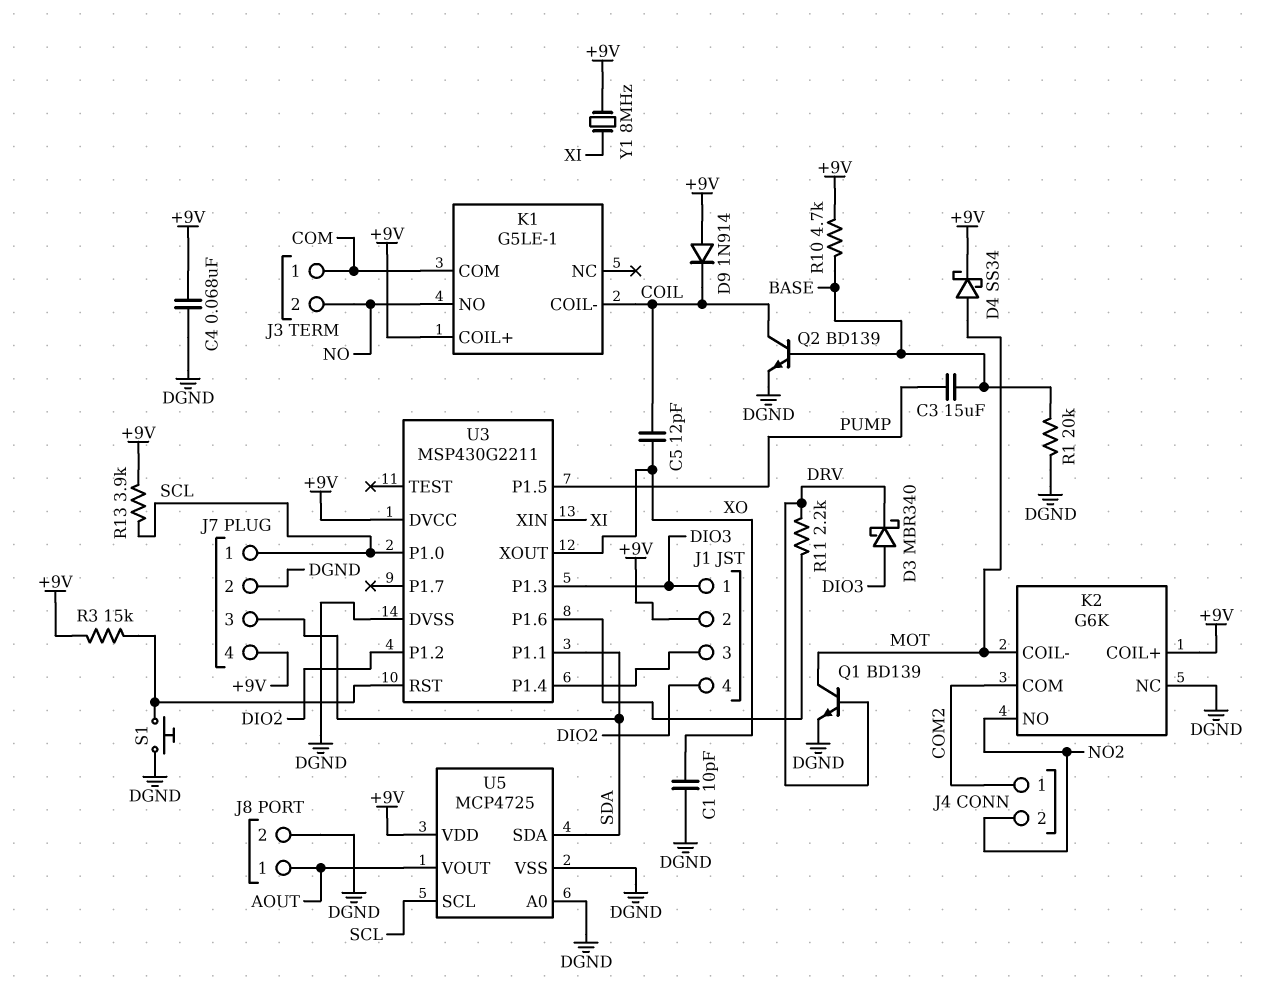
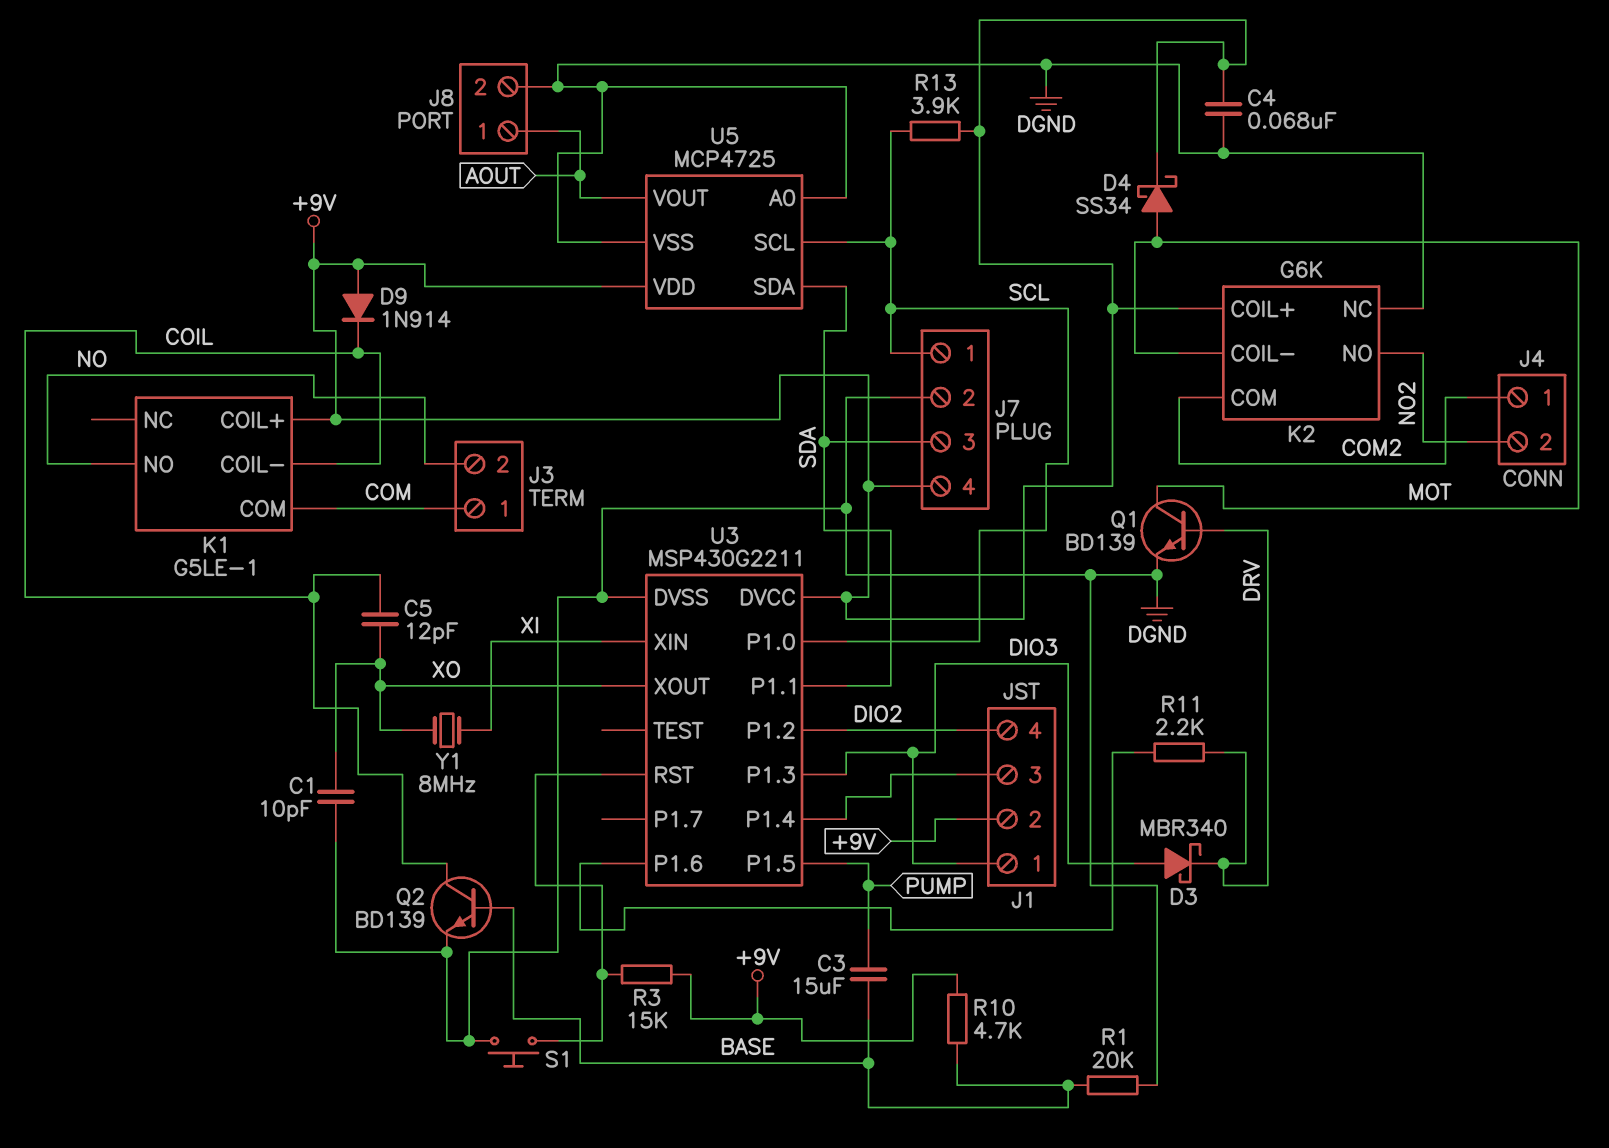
Y1: 8MHz (+9V, XI) -> 8MHz (XI, XO)

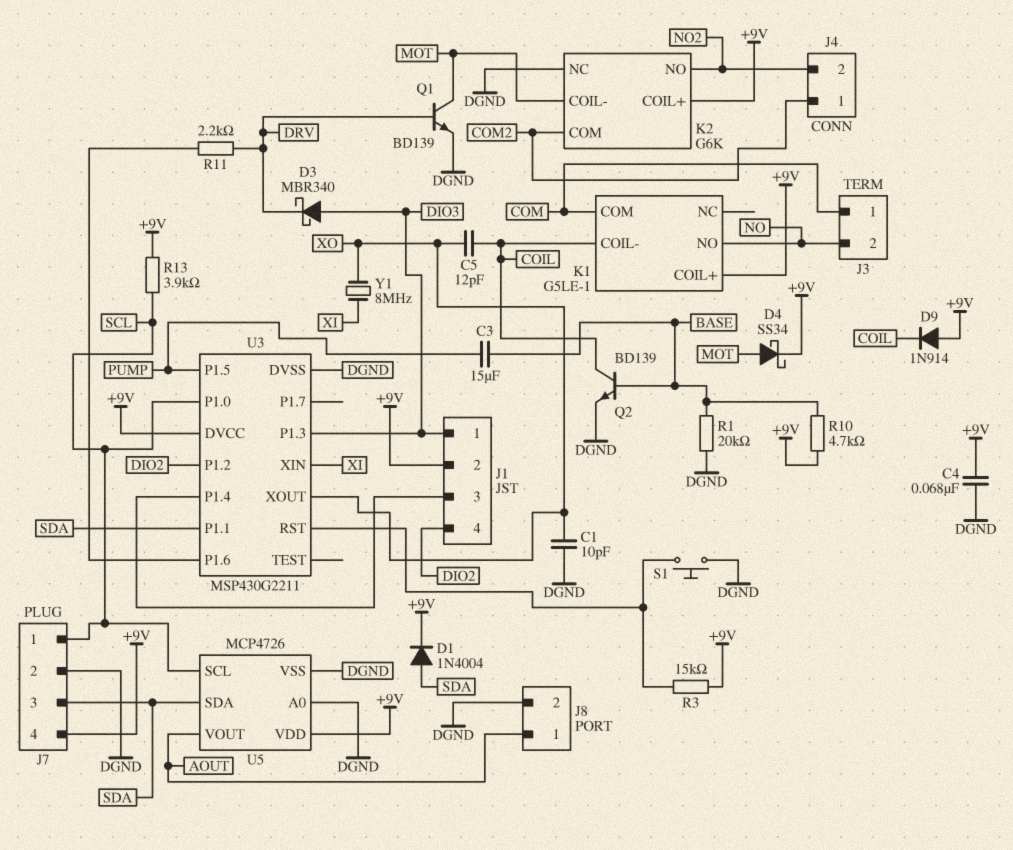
D1: none -> diode 1N4004 (A SDA, K +9V)
U5: MCP4725 -> MCP4726

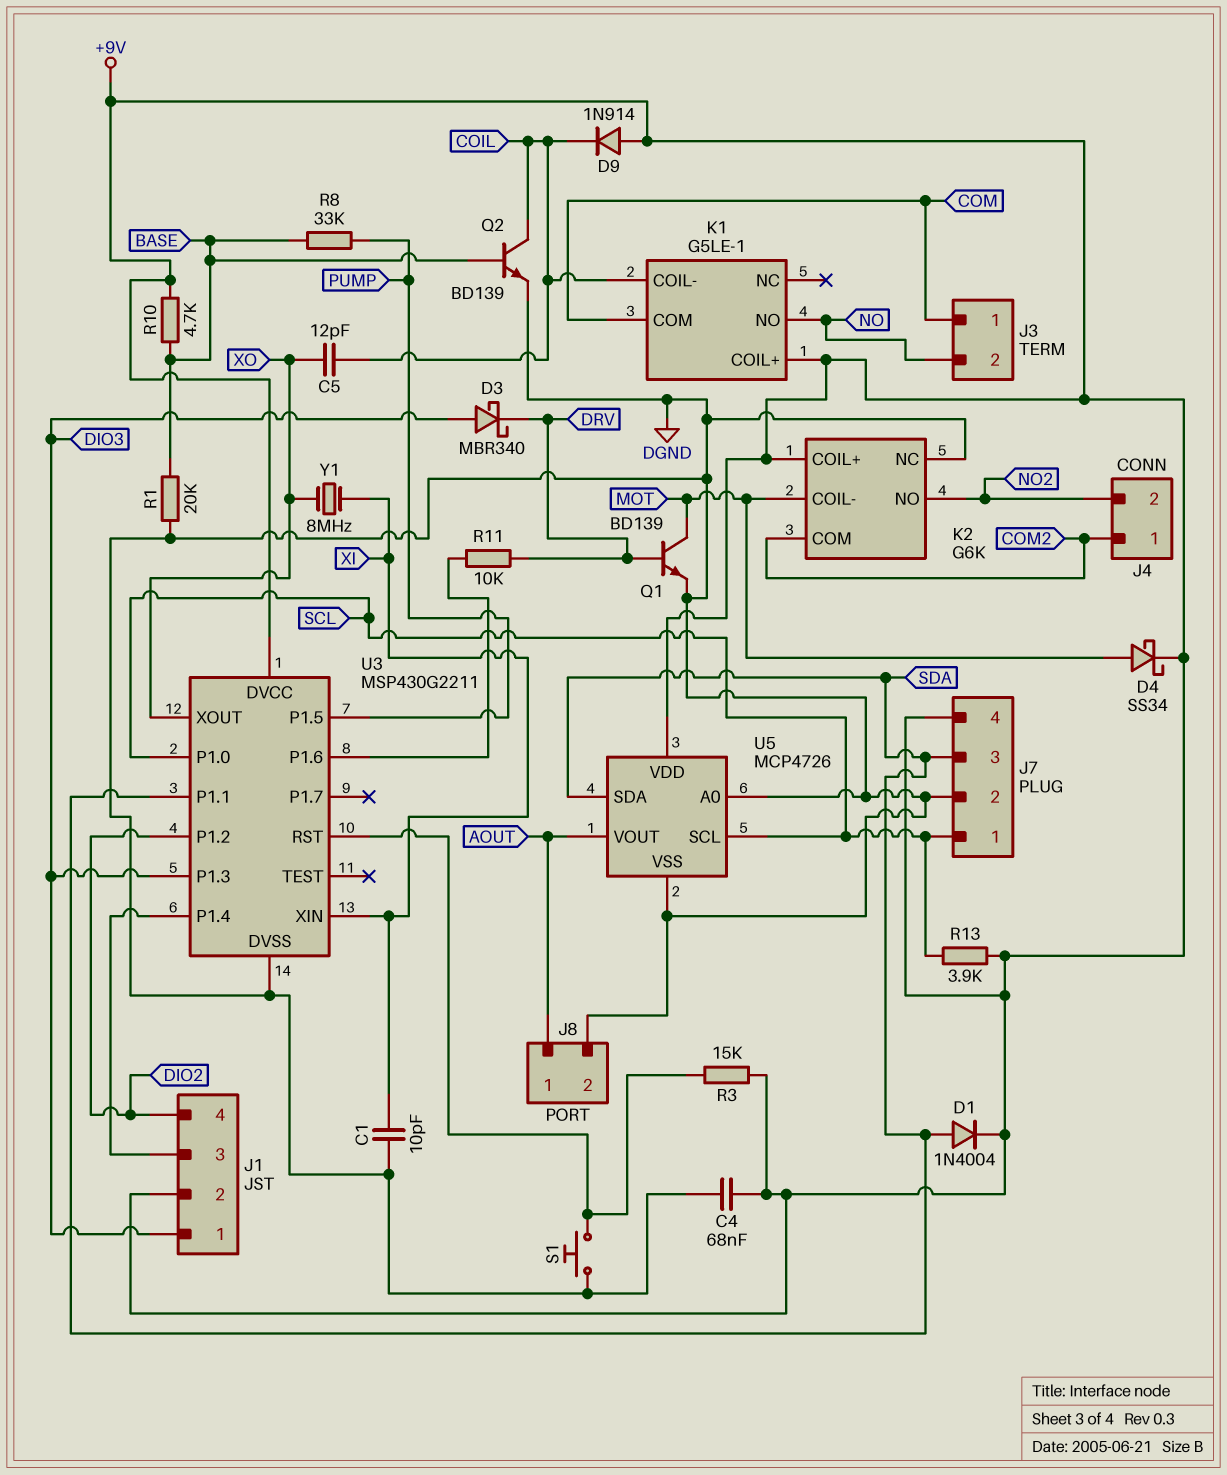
C1: 10pF (DGND, XO) -> 10pF (DGND, XI)
C3: 15uF (BASE, PUMP) -> none
R8: none -> 33k (BASE, PUMP)
R11: 2.2k (DRV, U3/P1.6) -> 10k (DRV, U3/P1.6)

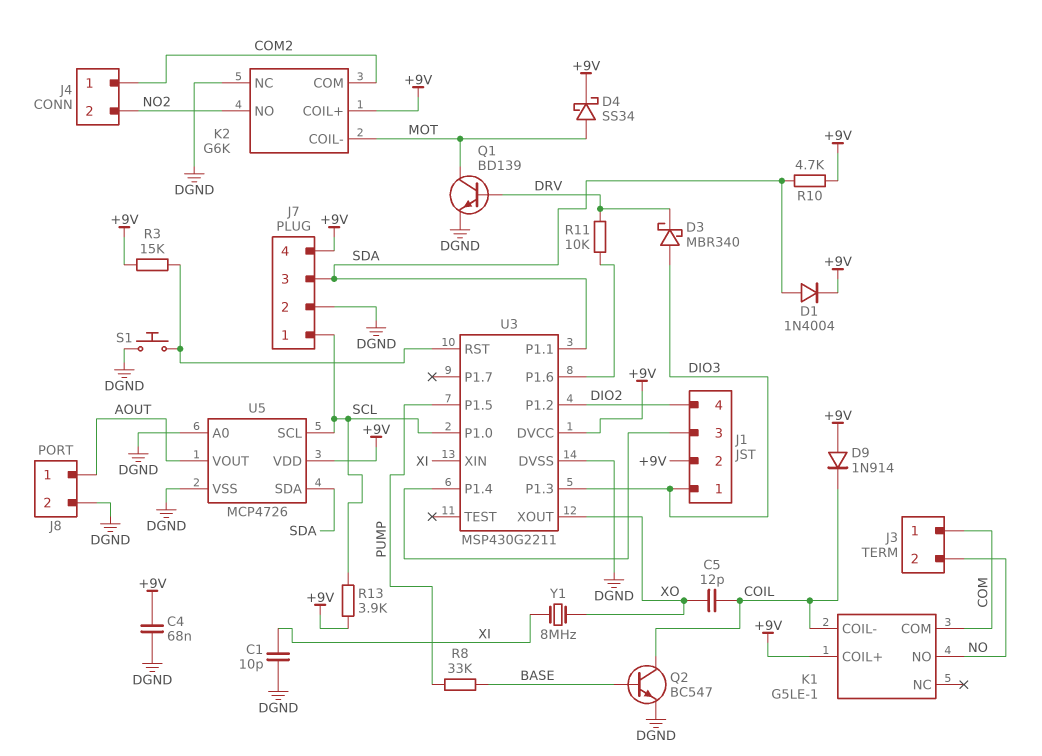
Q2: NPN BD139 (B BASE, C COIL, E DGND) -> NPN BC547 (B BASE, C COIL, E DGND)
R1: 20k (BASE, DGND) -> none
R10: 4.7k (+9V, BASE) -> 4.7k (+9V, SDA)

